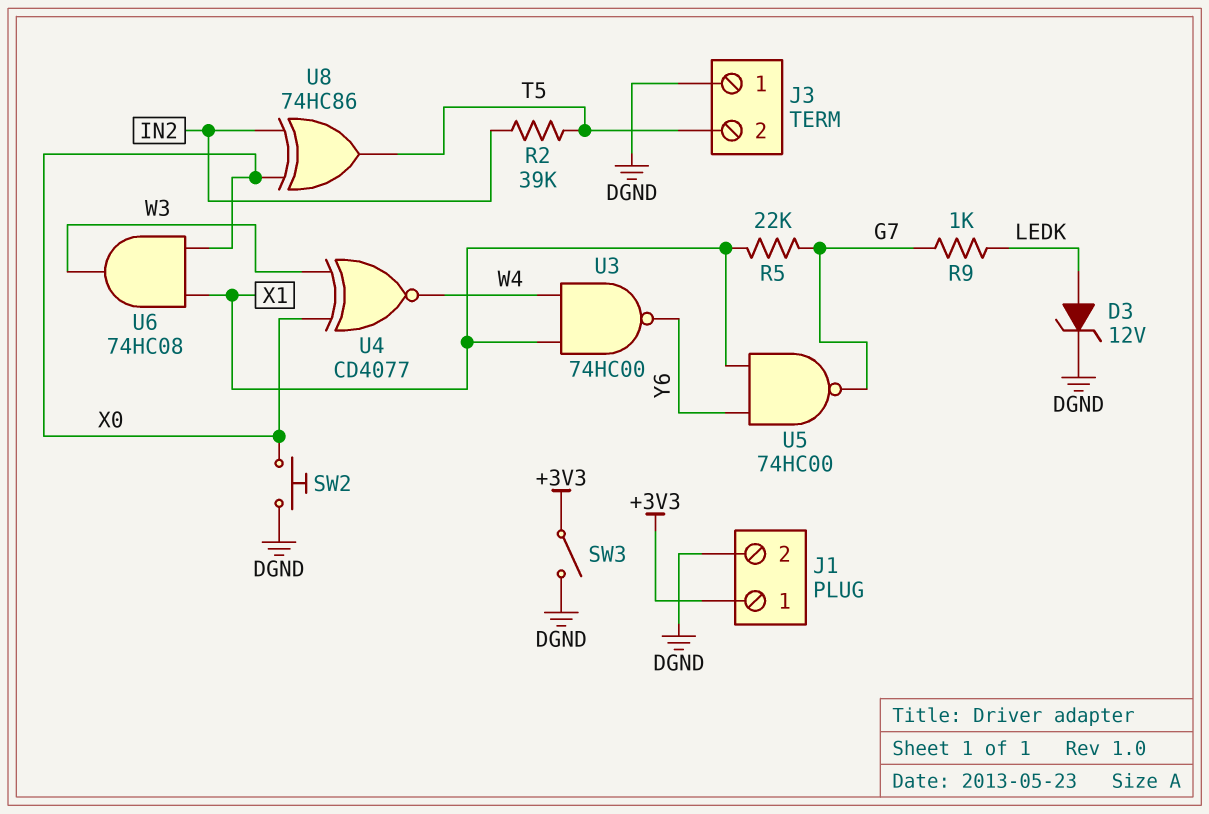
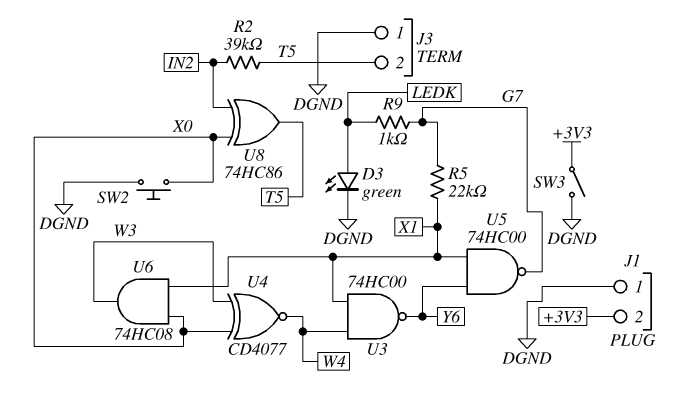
D3: zener 12V (A LEDK, K DGND) -> LED green (A LEDK, K DGND)
J1 pin 1: +3V3 -> DGND
J1 pin 2: DGND -> +3V3

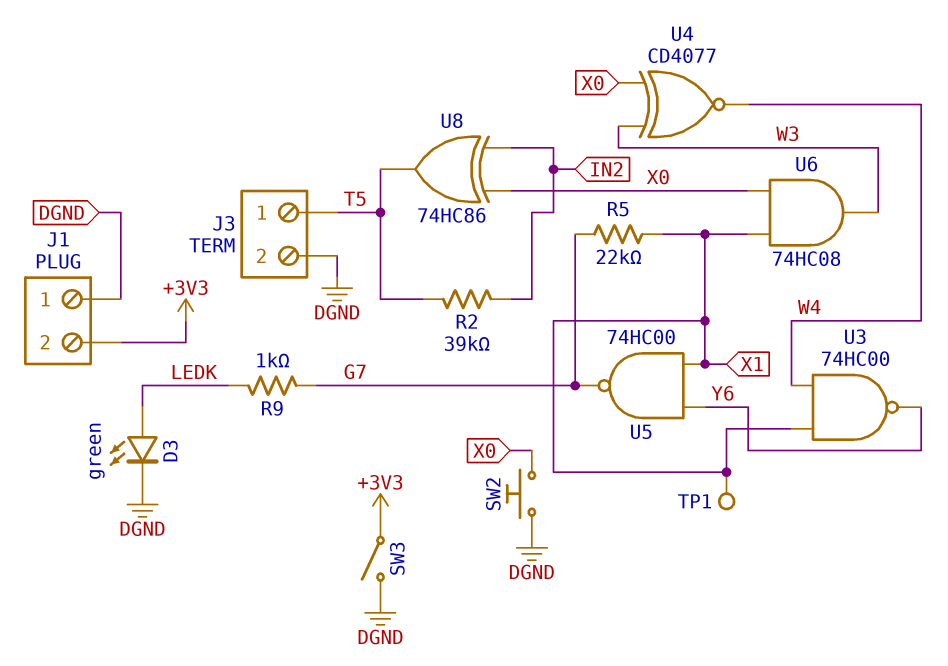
J3 pin 1: DGND -> T5
J3 pin 2: T5 -> DGND
TP1: none -> test point (X1)

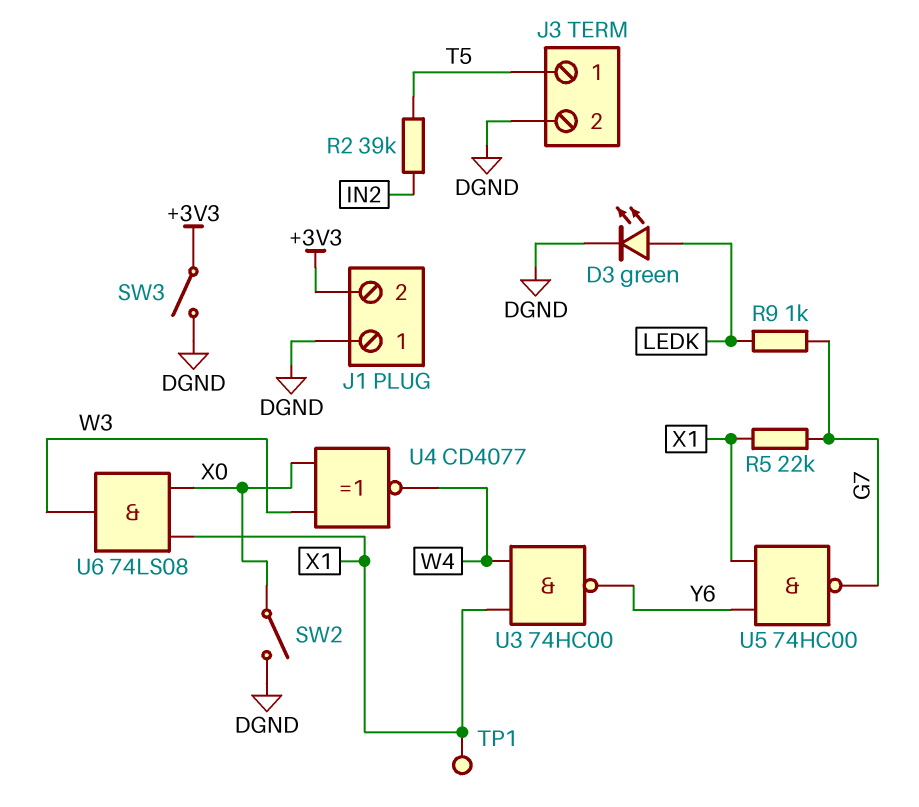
SW2: button (DGND, X0) -> switch (DGND, X0)
U6: AND 74HC08 (in X0, in X1, out W3) -> AND 74LS08 (in X0, in X1, out W3)
U8: XOR 74HC86 (in IN2, in X0, out T5) -> none

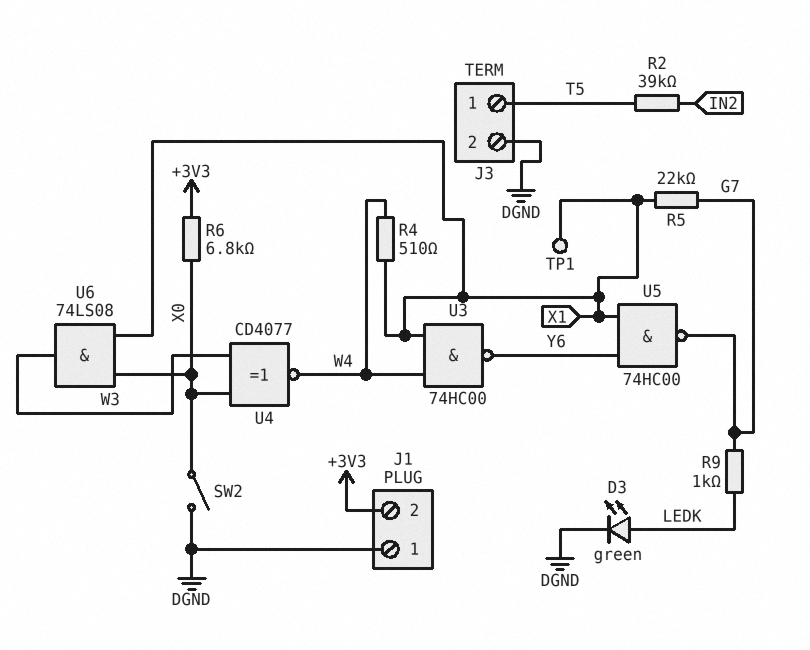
R4: none -> 510 (W4, X1)
R6: none -> 6.8k (+3V3, X0)
SW3: switch (+3V3, DGND) -> none

